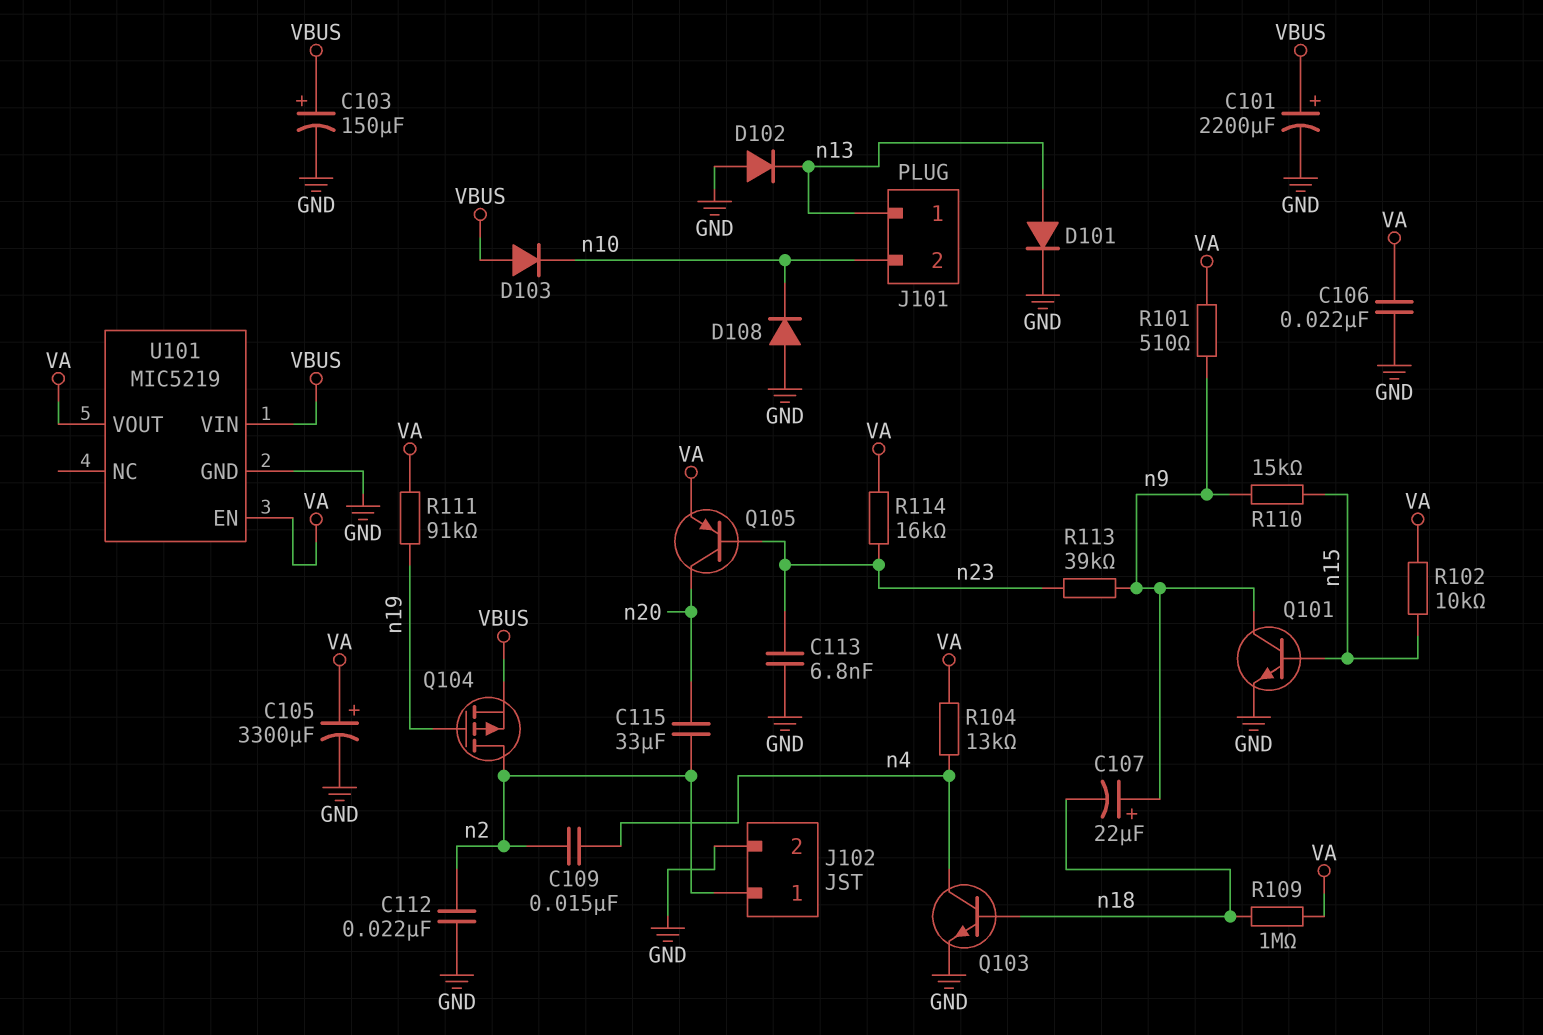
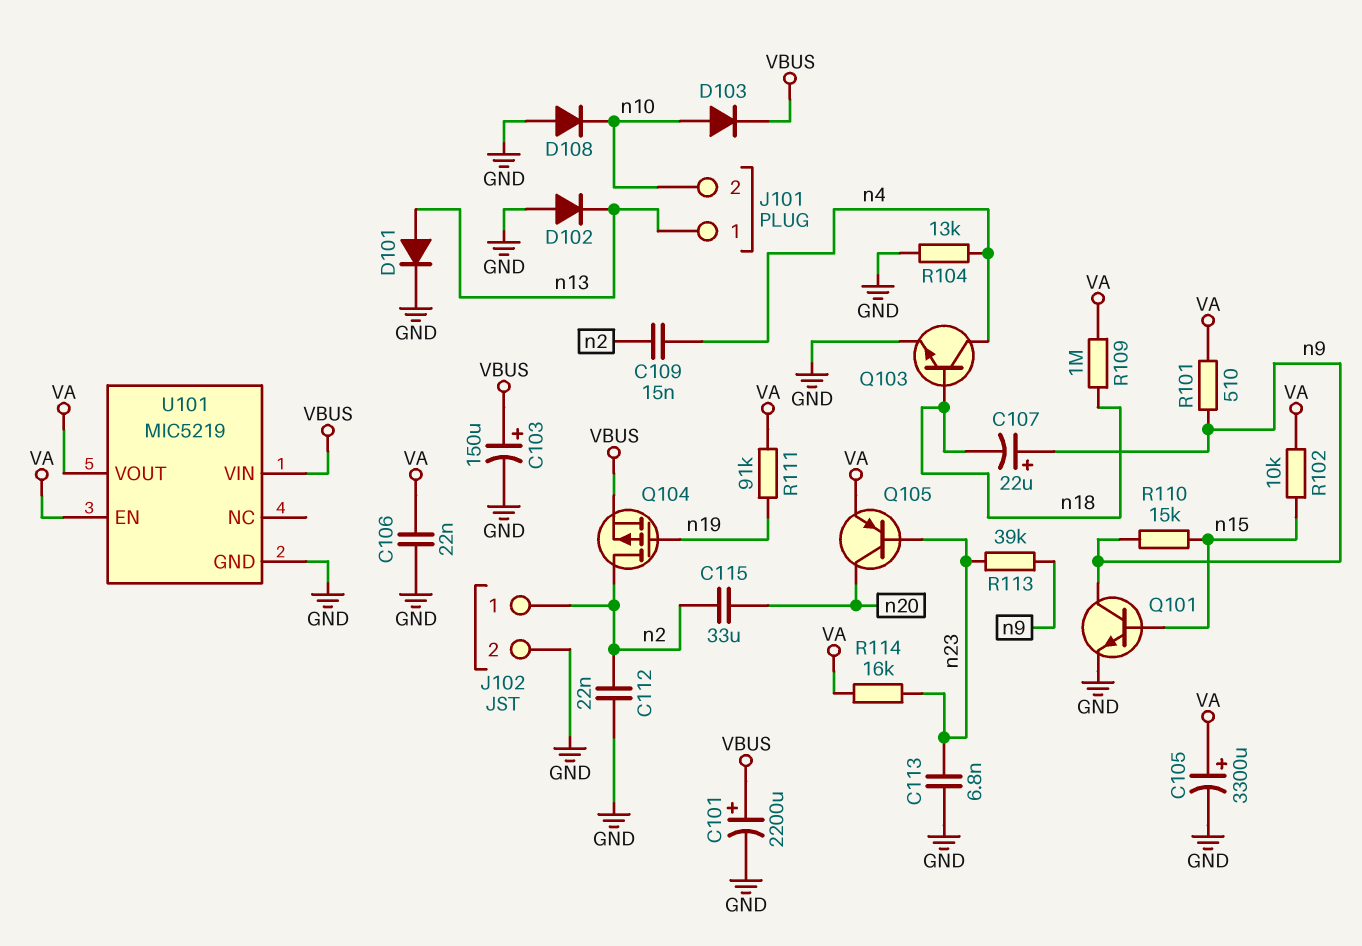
D103: diode (A VBUS, K n10) -> diode (A n10, K VBUS)
R104: 13k (VA, n4) -> 13k (GND, n4)

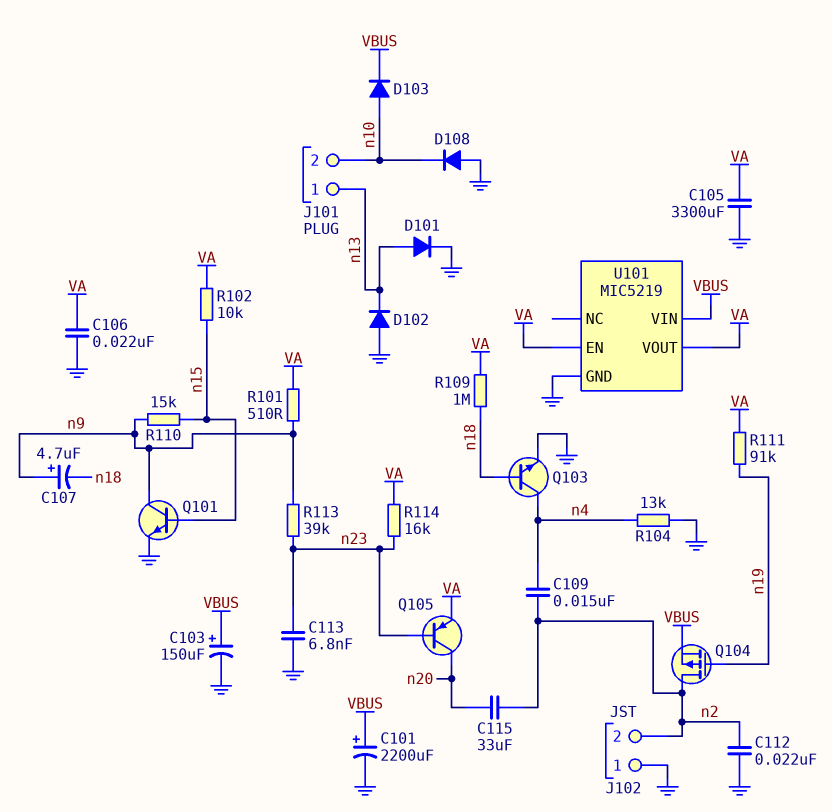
C105: 3300uF (plus VA, minus GND) -> 3300uF (GND, VA)
C107: 22uF (plus n9, minus n18) -> 4.7uF (plus n9, minus n18)
J102 pin 1: n2 -> GND
J102 pin 2: GND -> n2

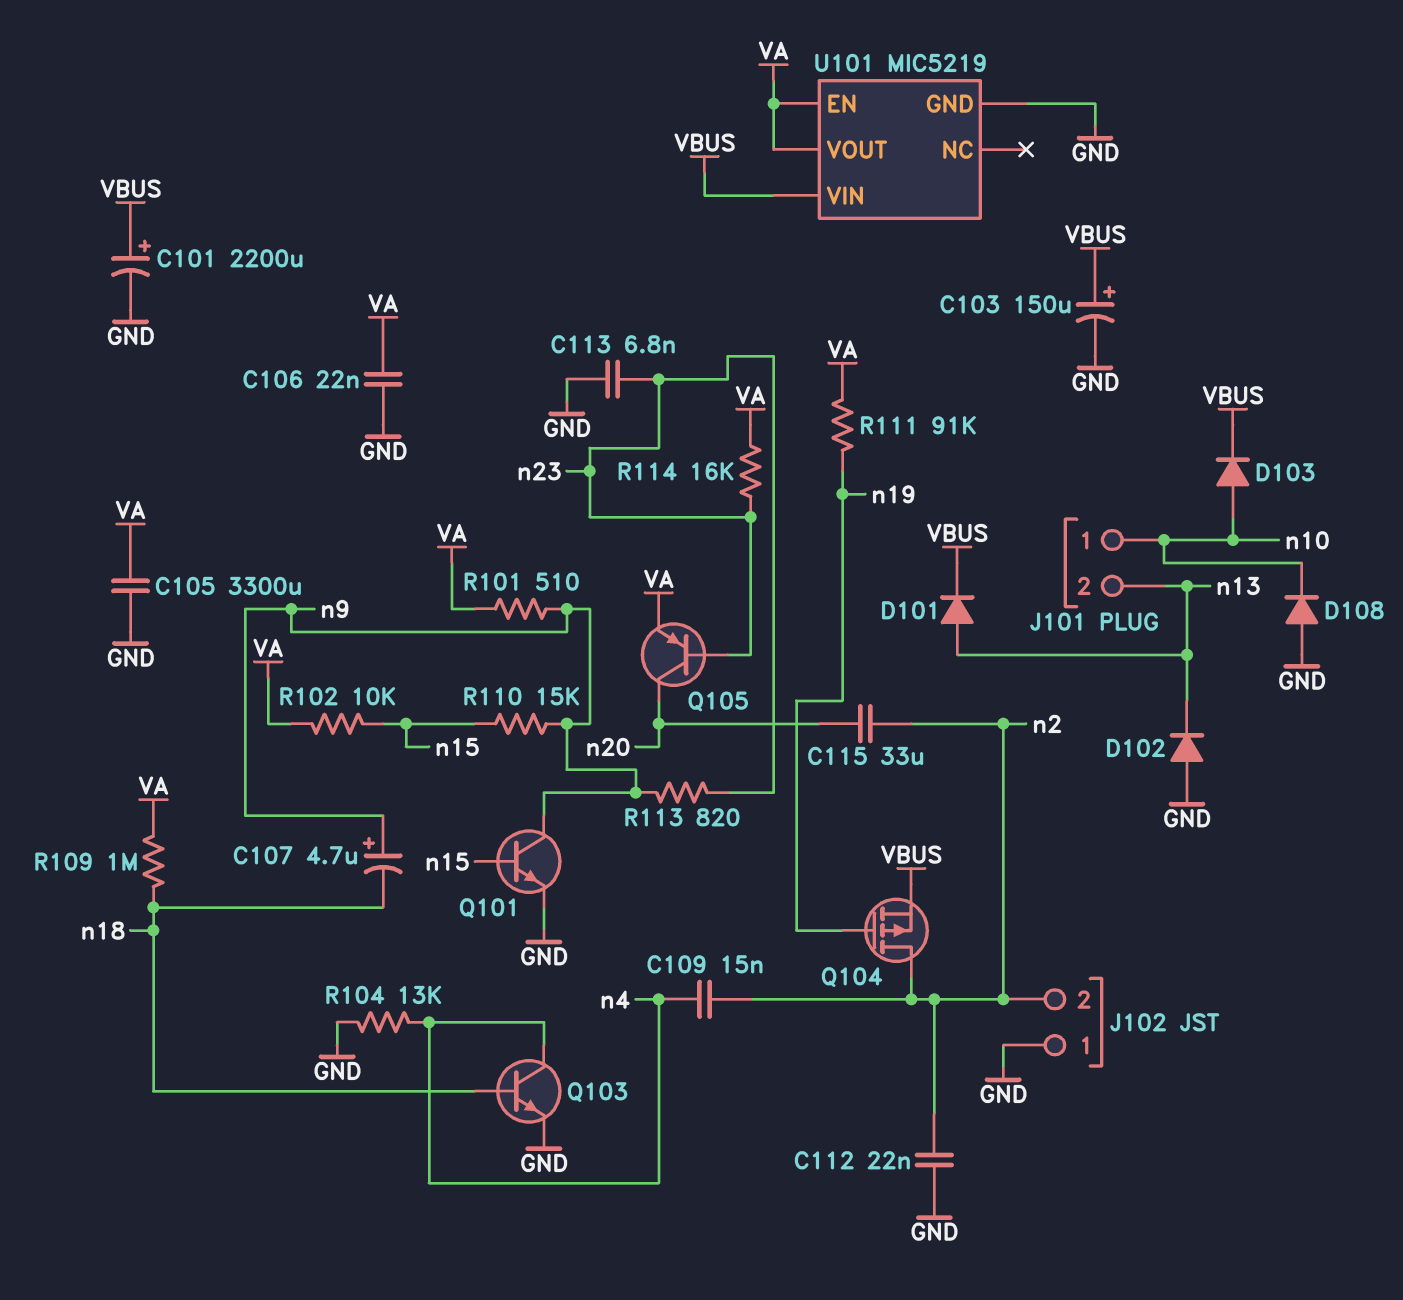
D101: diode (A n13, K GND) -> diode (A n13, K VBUS)
J101 pin 1: n13 -> n10
J101 pin 2: n10 -> n13
R113: 39k (n9, n23) -> 820 (n9, n23)

